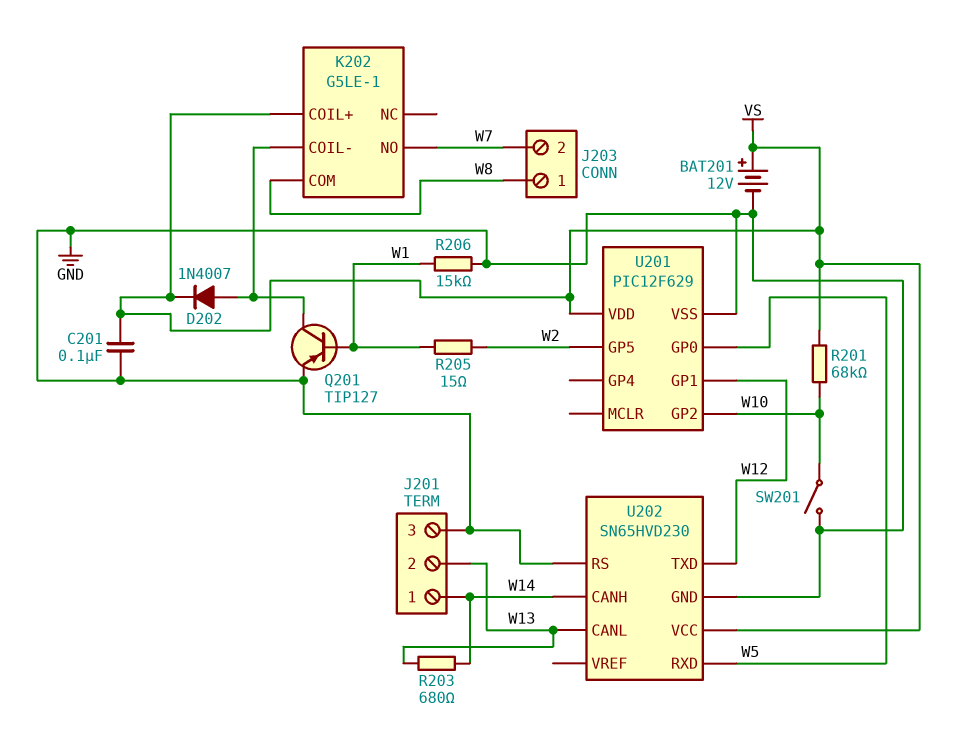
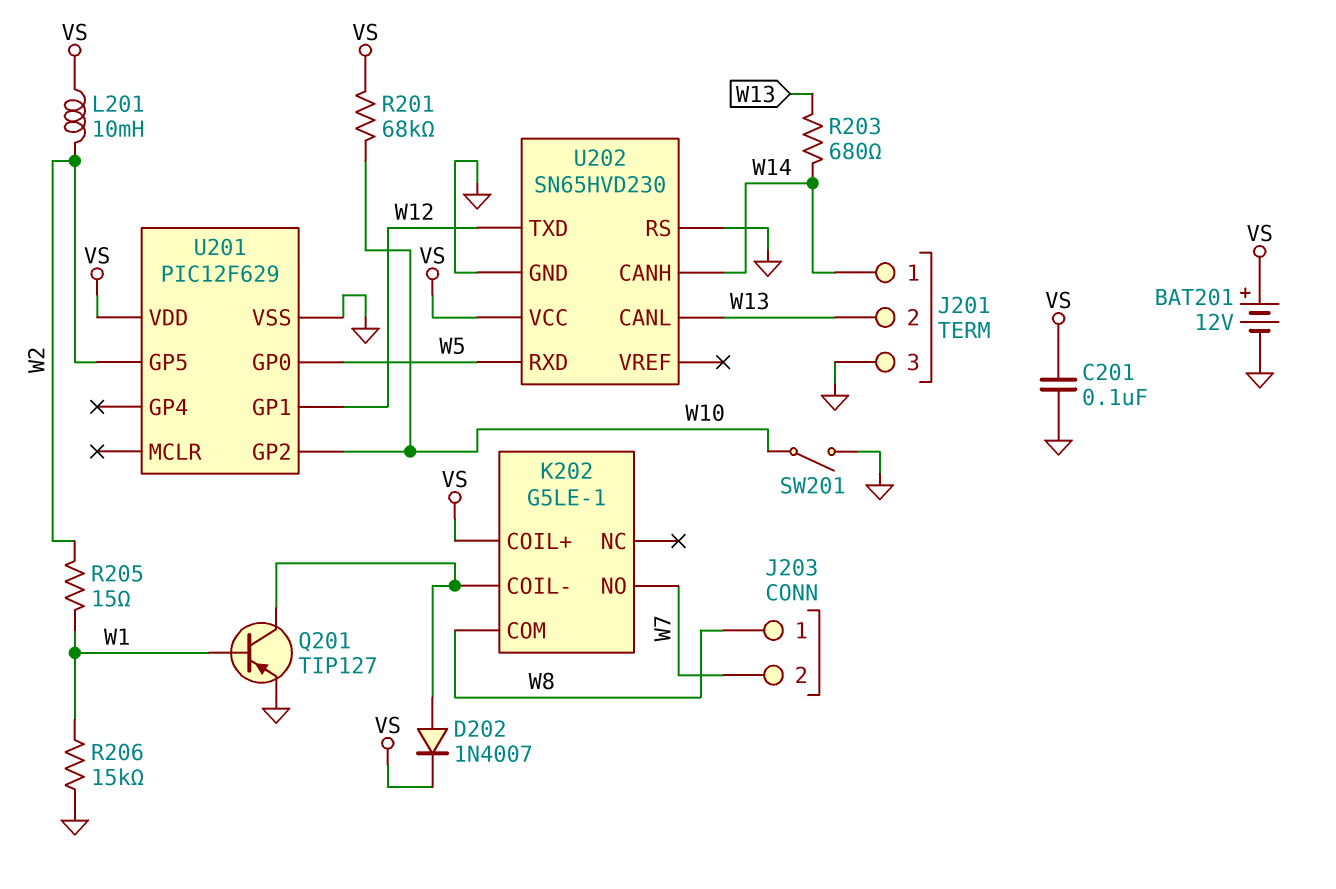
L201: none -> 10mH (VS, W2)

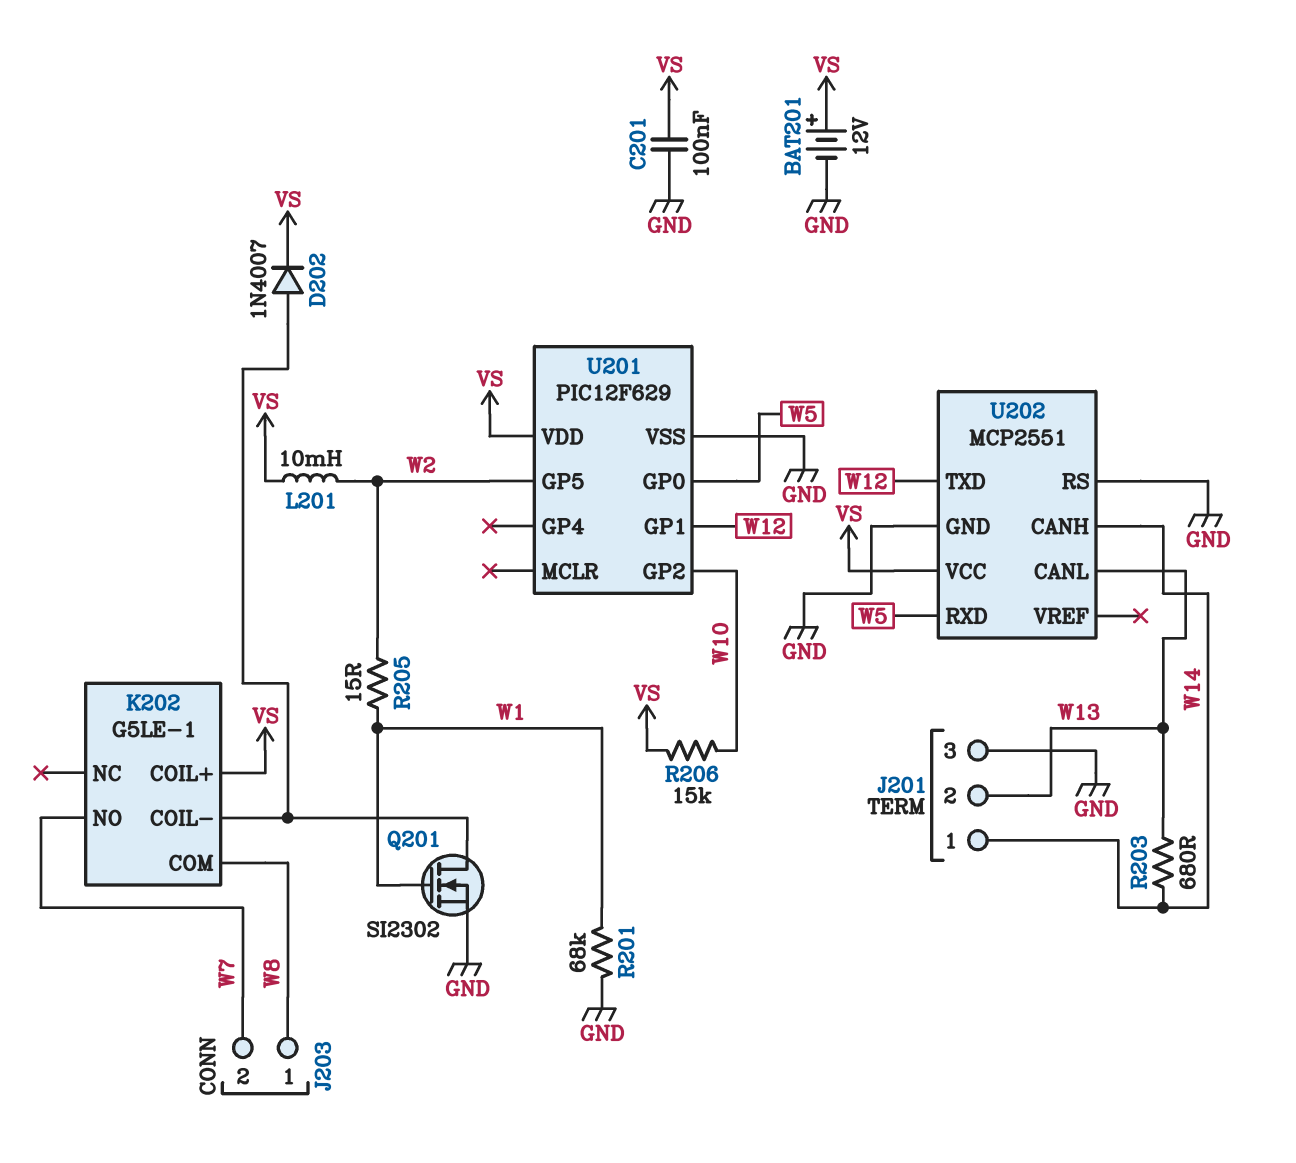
Q201: PNP TIP127 (B W1, C K202/COIL-, E GND) -> NMOS SI2302 (G W1, D K202/COIL-, S GND)
R201: 68k (VS, W10) -> 68k (GND, W1)
R206: 15k (GND, W1) -> 15k (VS, W10)
SW201: switch (GND, W10) -> none
U202: SN65HVD230 -> MCP2551

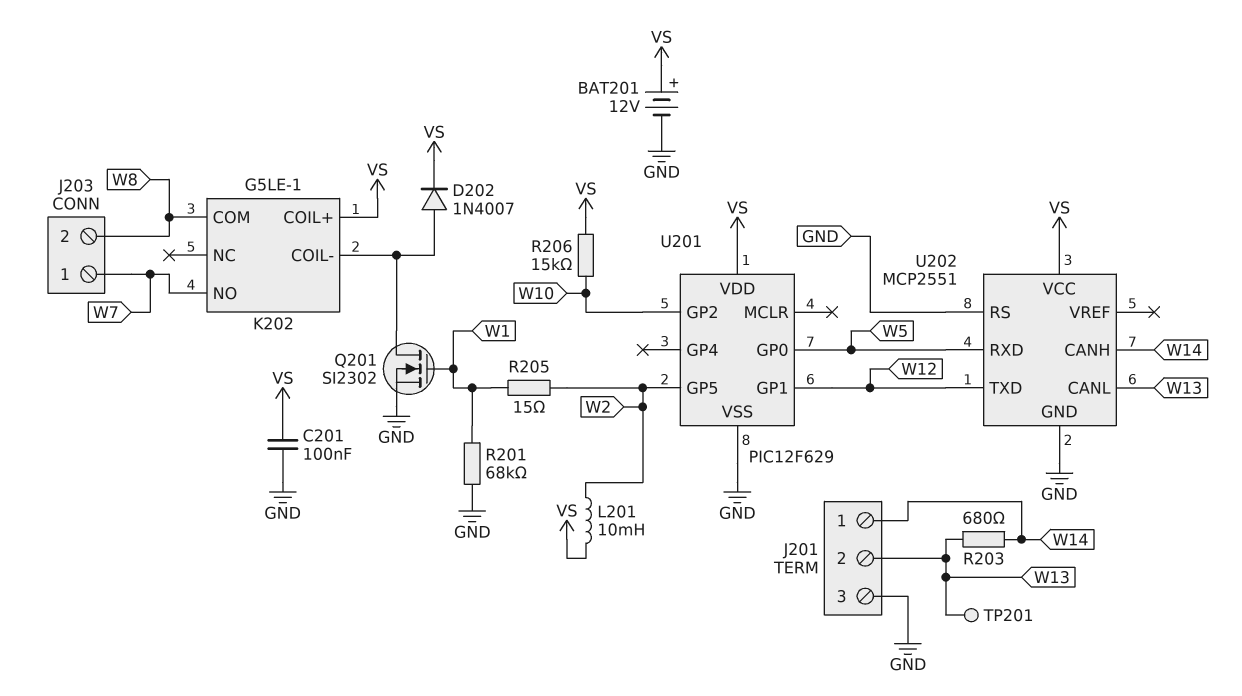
J203 pin 1: W8 -> W7
J203 pin 2: W7 -> W8
TP201: none -> test point (W13)

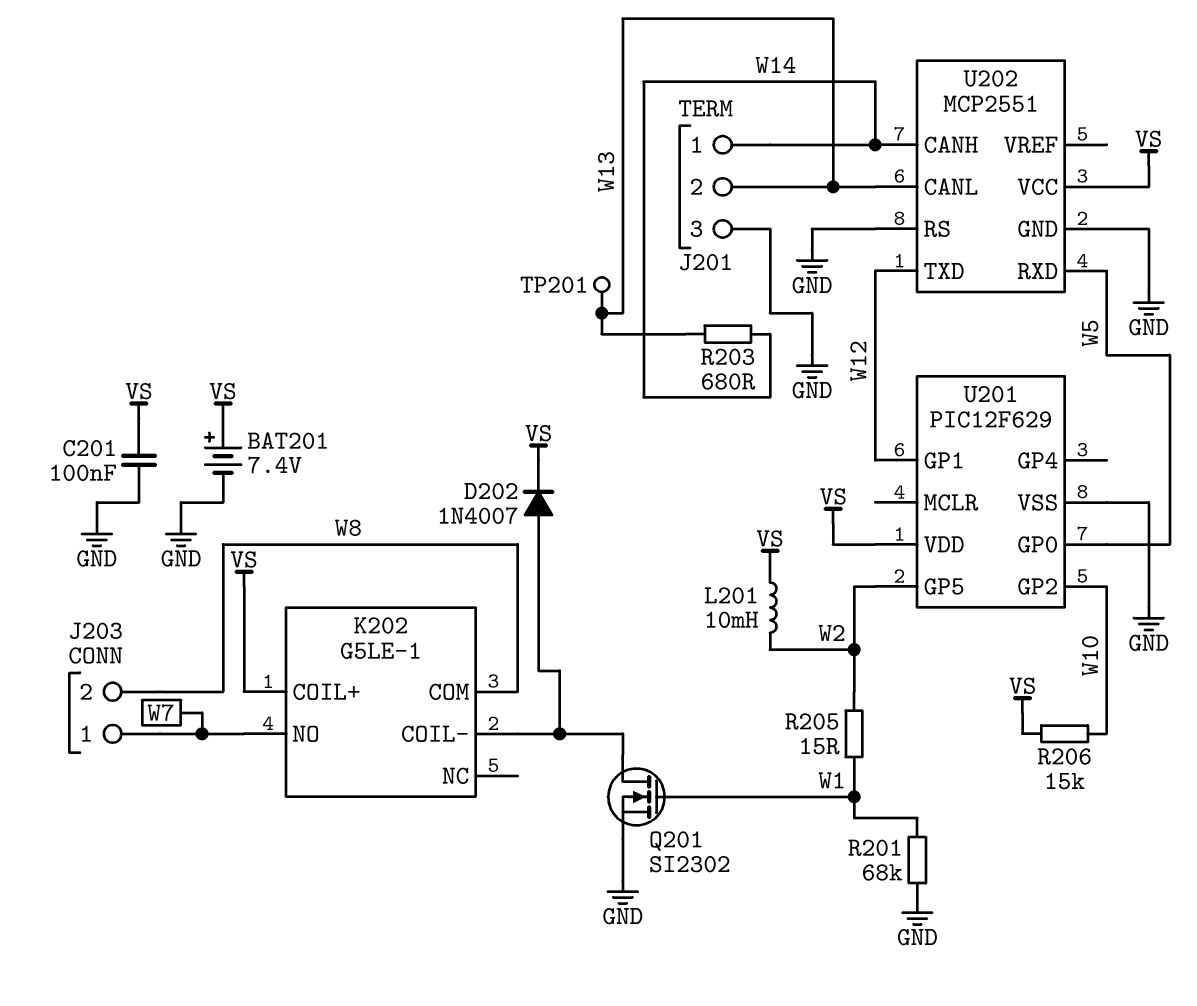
BAT201: 12V (plus VS, minus GND) -> 7.4V (plus VS, minus GND)

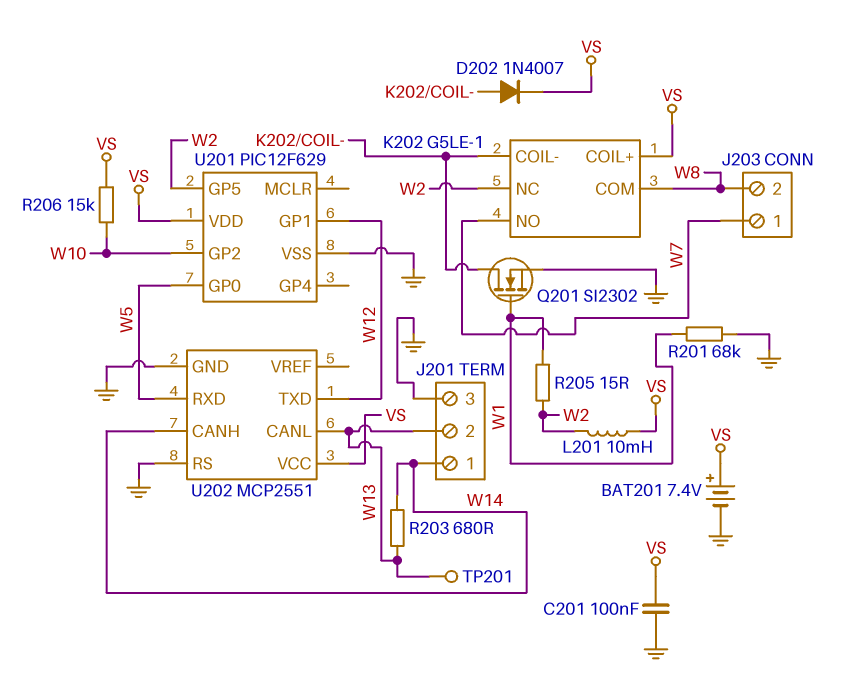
K202 pin NC: none -> W2

